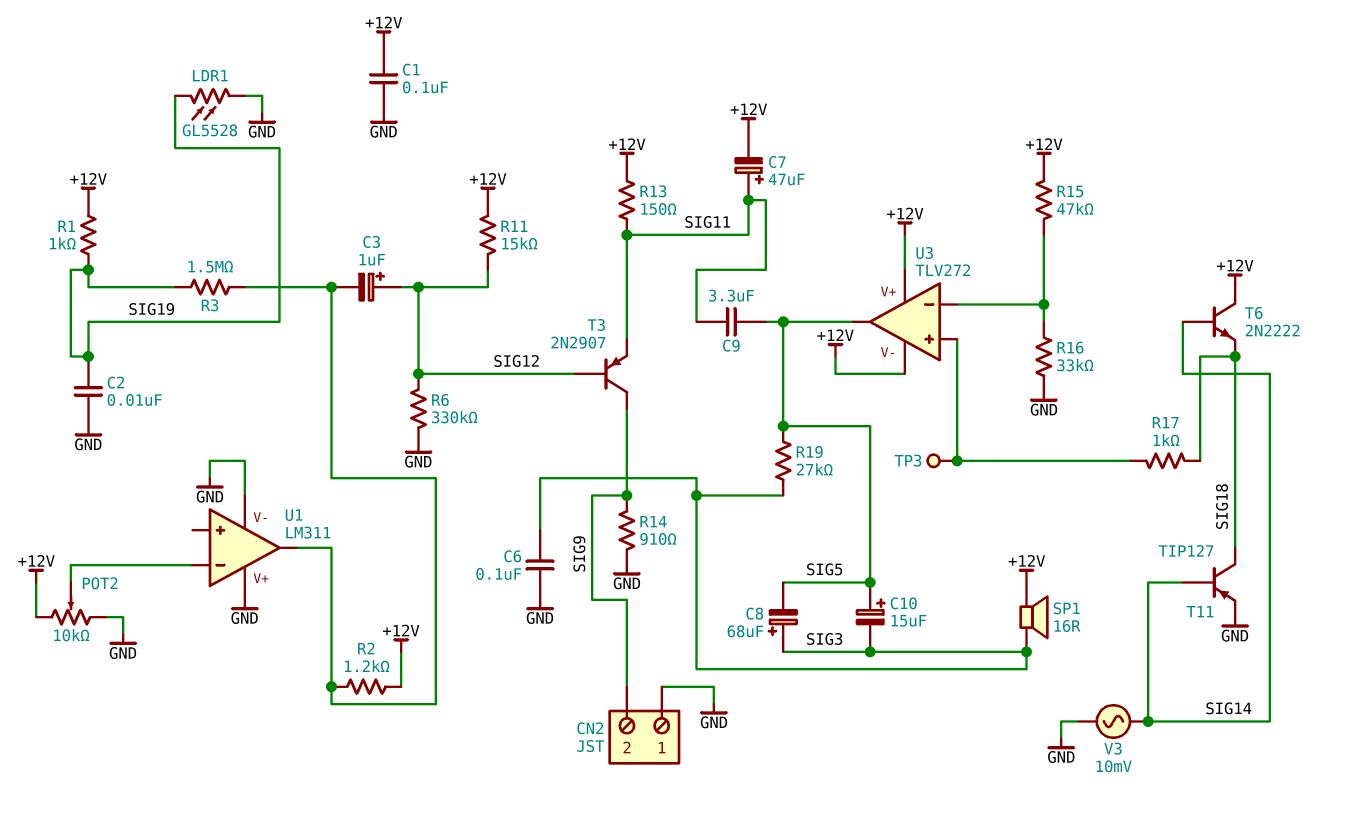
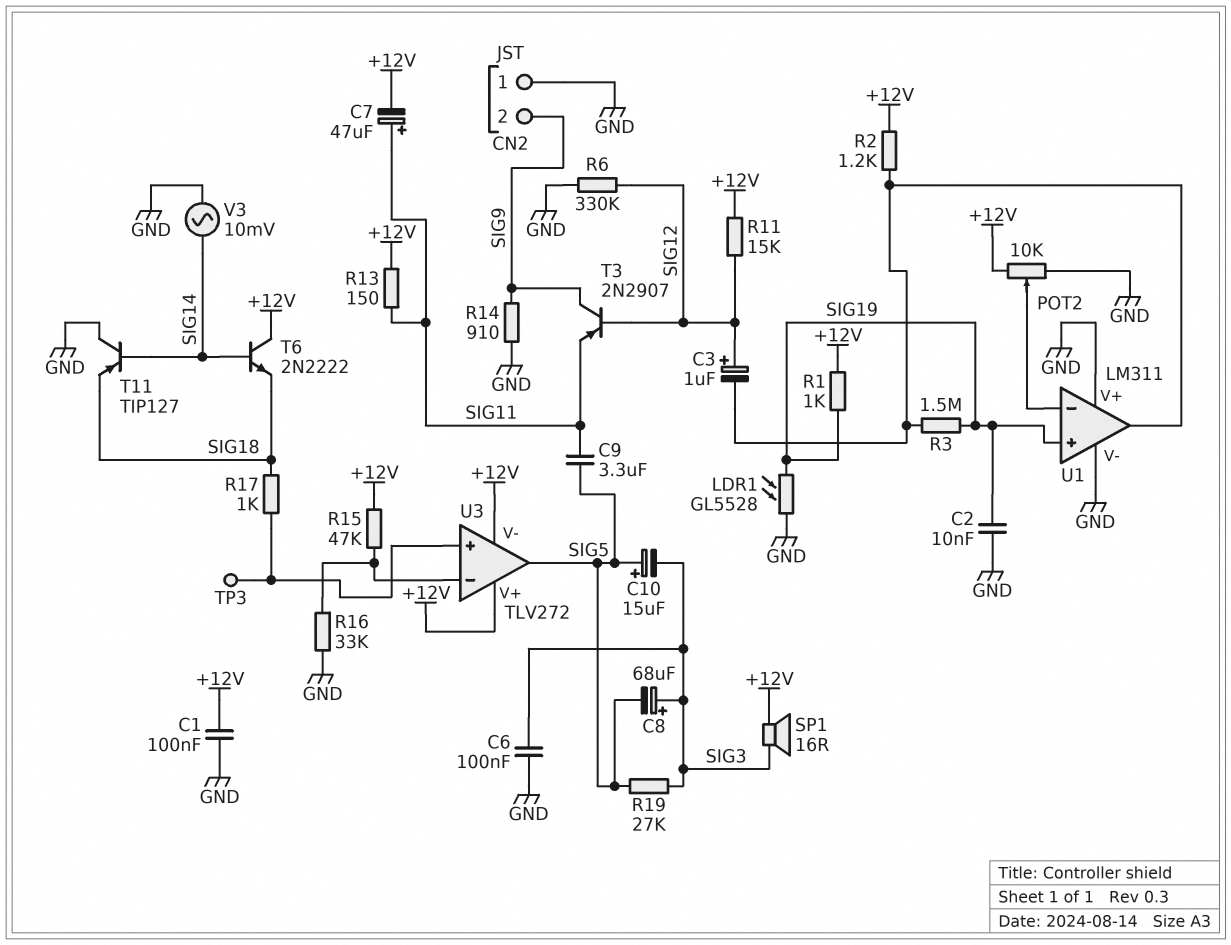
T11: PNP TIP127 (B SIG14, C SIG18, E GND) -> PNP TIP127 (B SIG14, C GND, E SIG18)
U1 pin in+: none -> SIG19

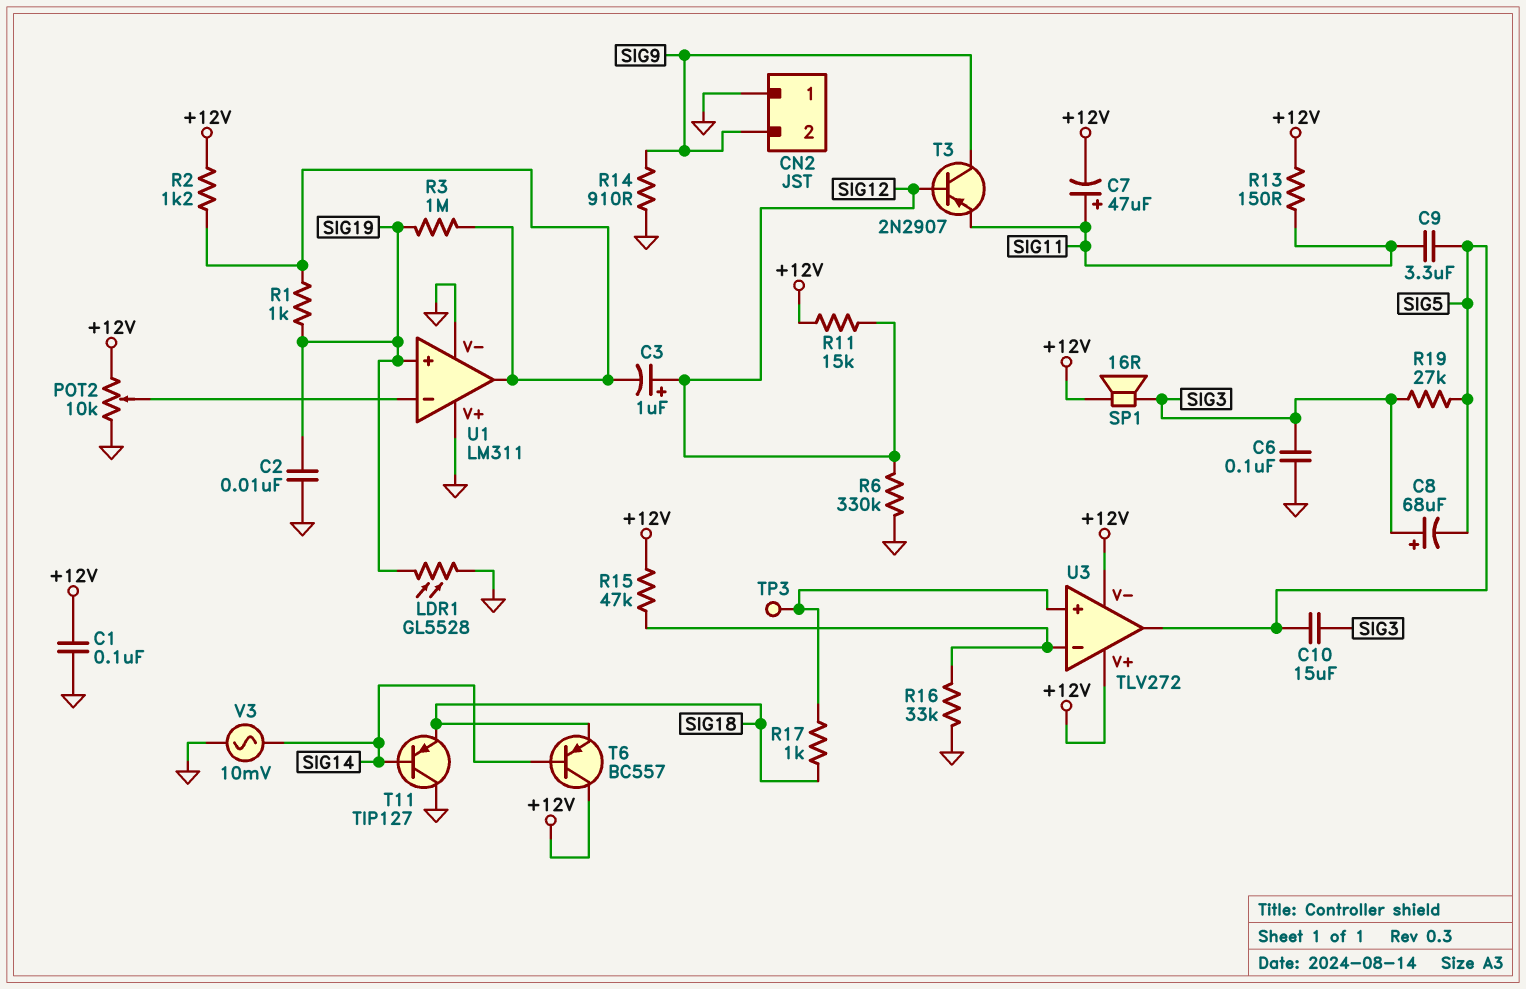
C10: 15uF (plus SIG5, minus SIG3) -> 15uF (SIG3, SIG5)
R1: 1k (+12V, SIG19) -> 1k (SIG19, U1/out)
R3: 1.5M (SIG19, U1/out) -> 1M (SIG19, U1/out)
T6: NPN 2N2222 (B SIG14, C +12V, E SIG18) -> PNP BC557 (B SIG14, C +12V, E SIG18)

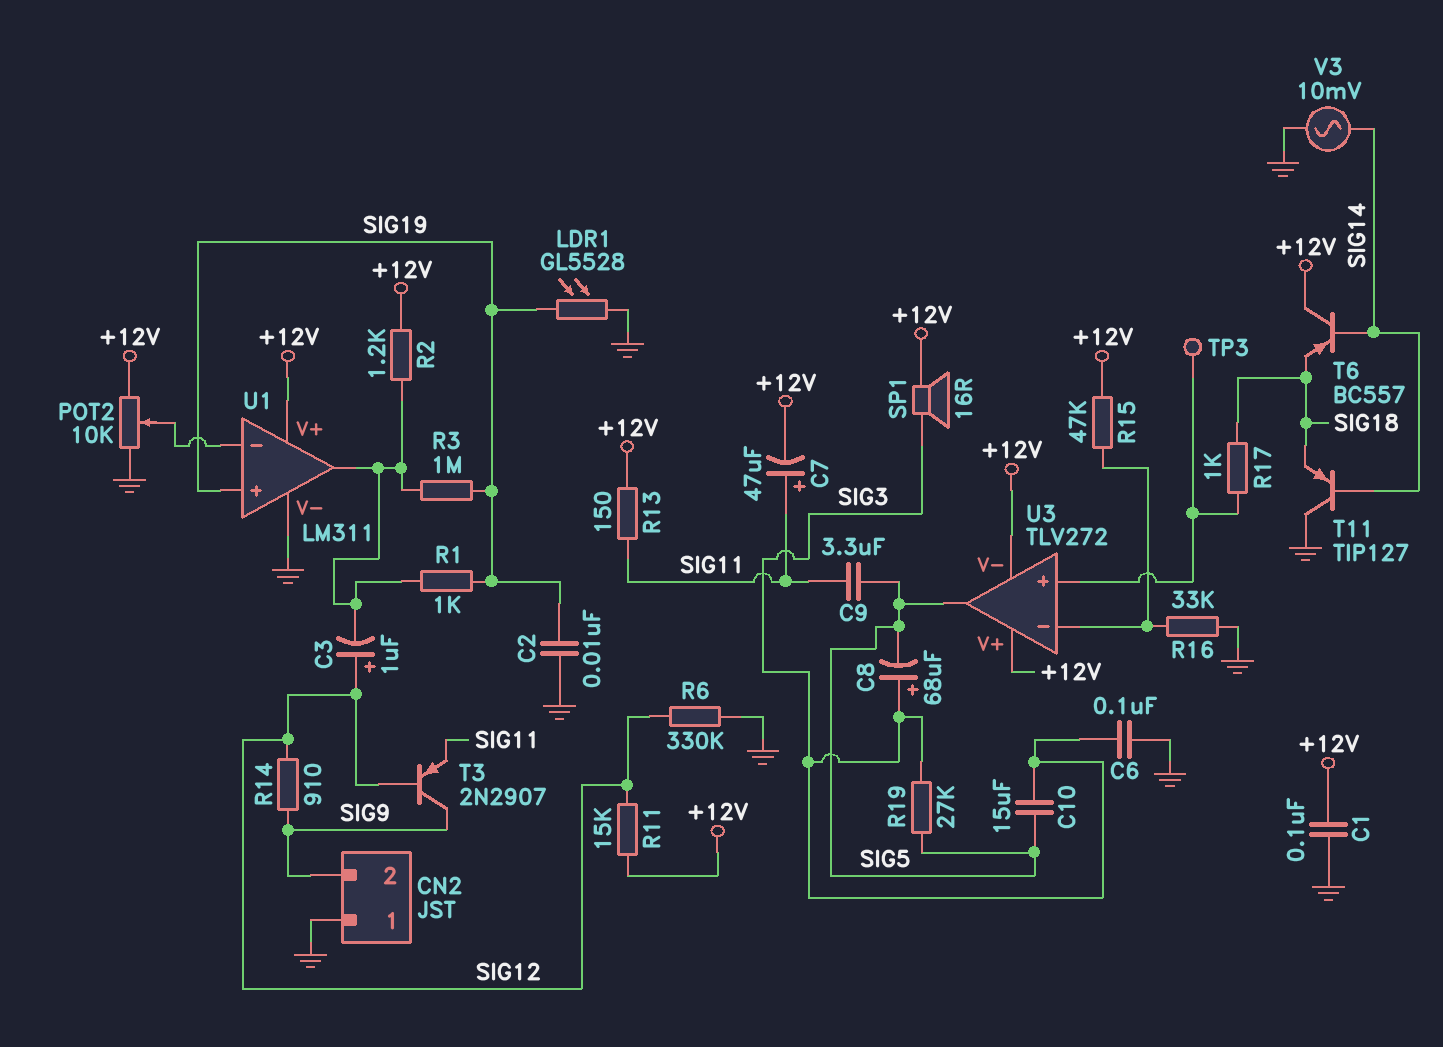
R14: 910 (GND, SIG9) -> 910 (SIG9, SIG12)
U1 pin V+: GND -> +12V

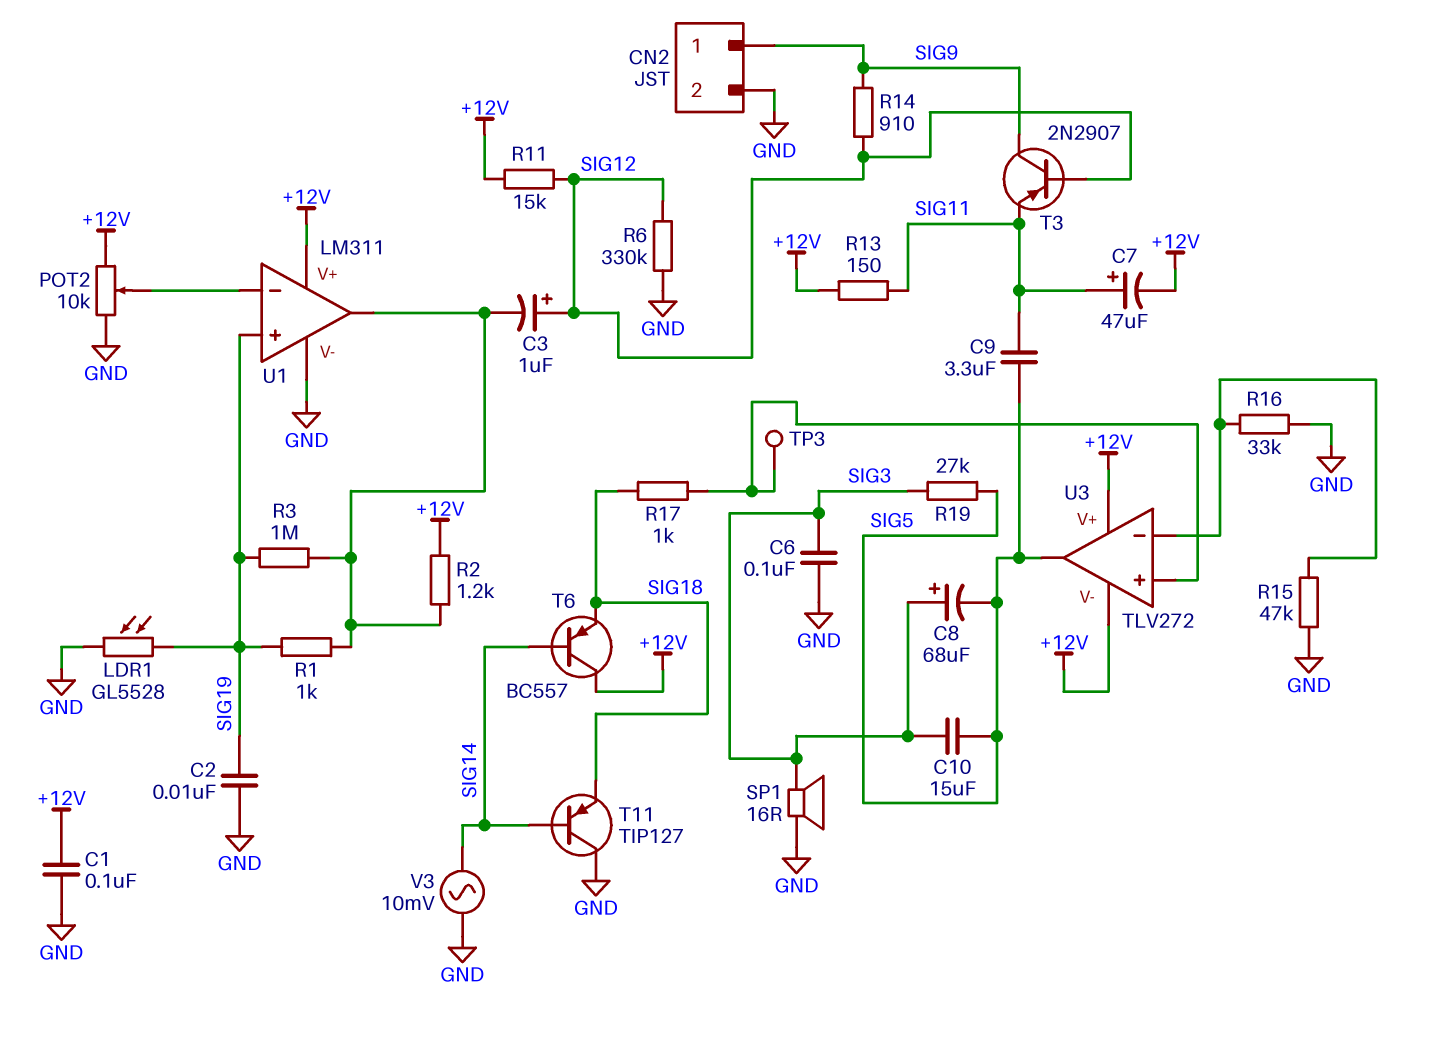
CN2 pin 1: GND -> SIG9
CN2 pin 2: SIG9 -> GND
R15: 47k (+12V, U3/in-) -> 47k (GND, U3/in-)
SP1: speaker 16R (+12V, SIG3) -> speaker 16R (GND, SIG3)

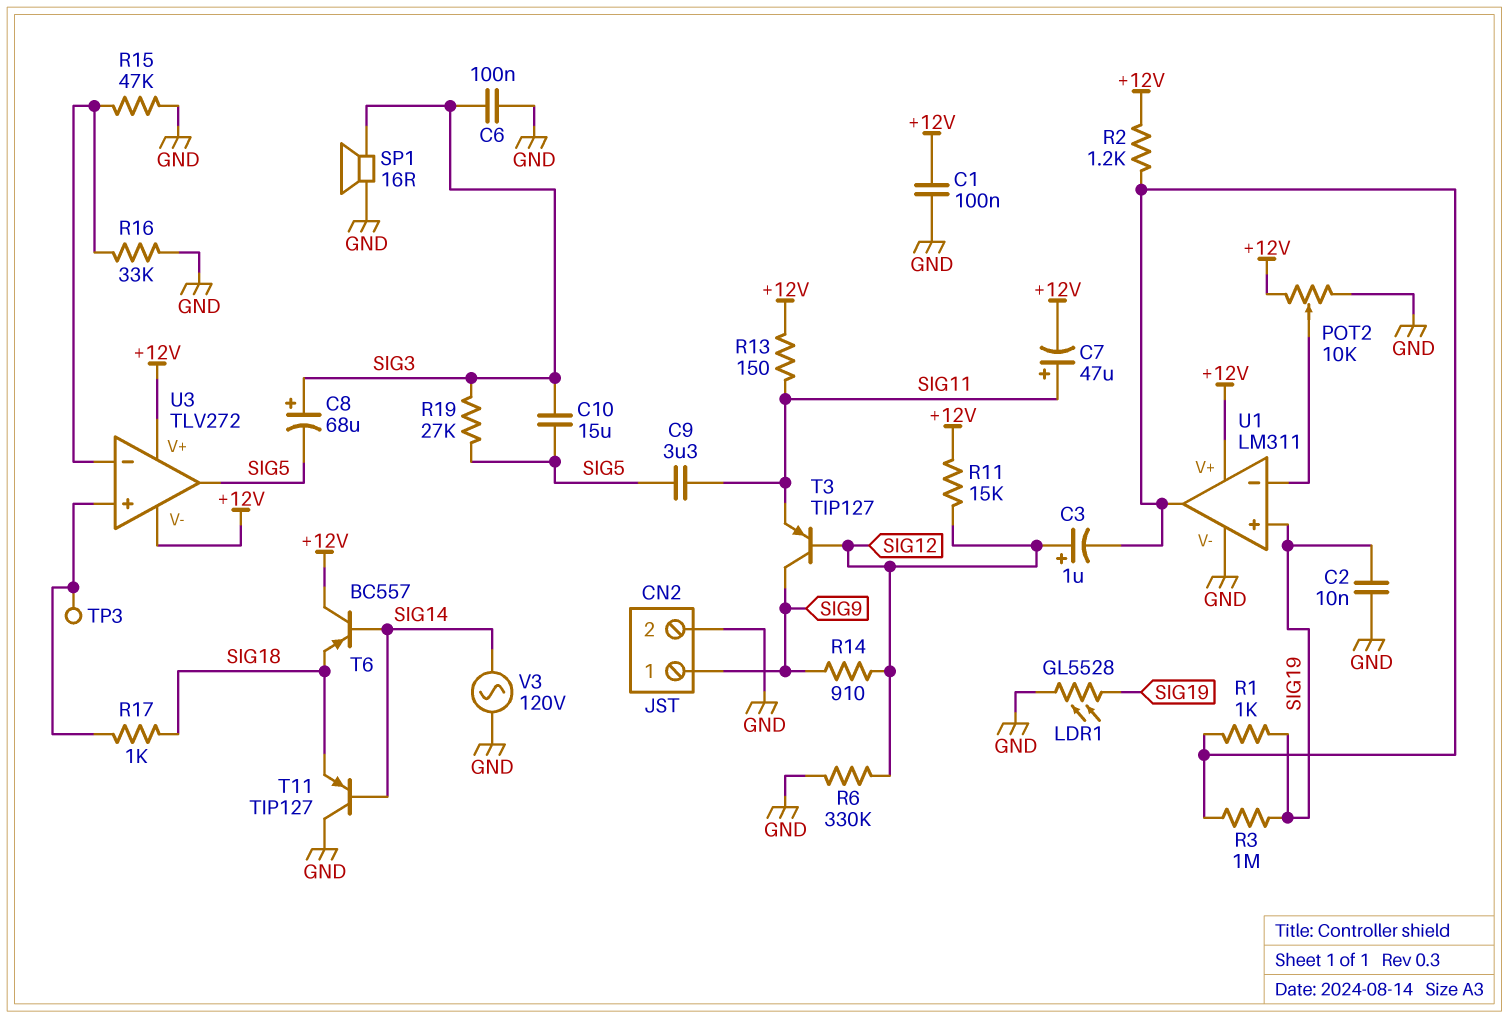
T3: PNP 2N2907 (B SIG12, C SIG9, E SIG11) -> PNP TIP127 (B SIG12, C SIG9, E SIG11)
V3: AC 10mV (GND, SIG14) -> AC 120V (GND, SIG14)

